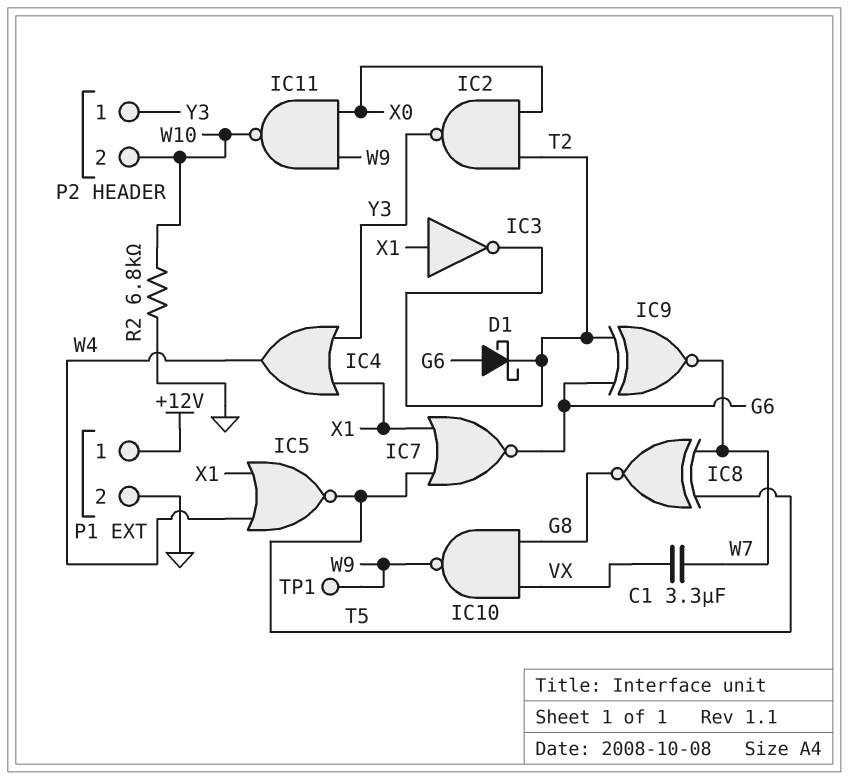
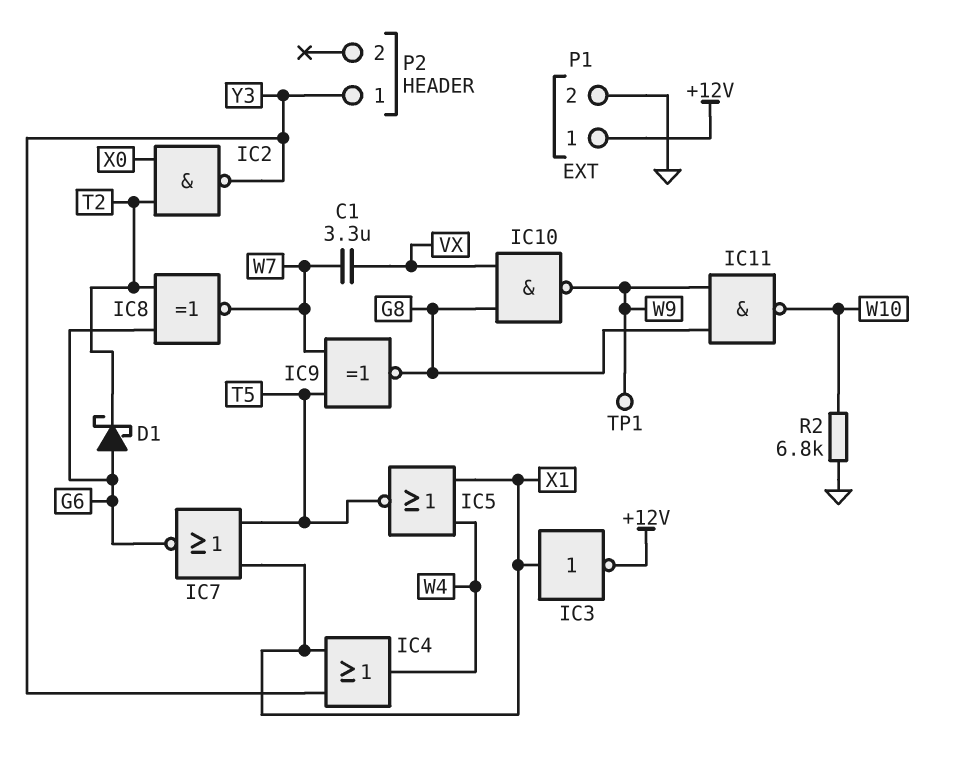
IC3: NOT (in X1, out T2) -> NOT (in X1, out +12V)
IC8: XNOR (in T5, in W7, out G8) -> XNOR (in G6, in T2, out W7)
IC9: XNOR (in G6, in T2, out W7) -> XNOR (in T5, in W7, out G8)
IC11: NAND (in W9, in X0, out W10) -> NAND (in G8, in W9, out W10)
P2 pin 2: W10 -> none

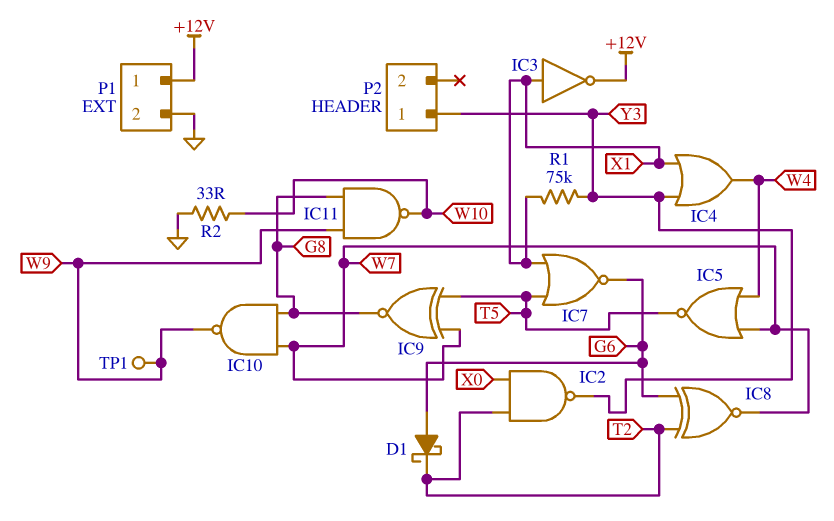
C1: 3.3uF (VX, W7) -> none
IC5: NOR (in W4, in X1, out T5) -> NOR (in W4, in W7, out T5)
IC10: NAND (in G8, in VX, out W9) -> NAND (in G8, in W7, out W9)
R1: none -> 75k (X1, Y3)
R2: 6.8k (GND, W10) -> 33 (GND, W10)

